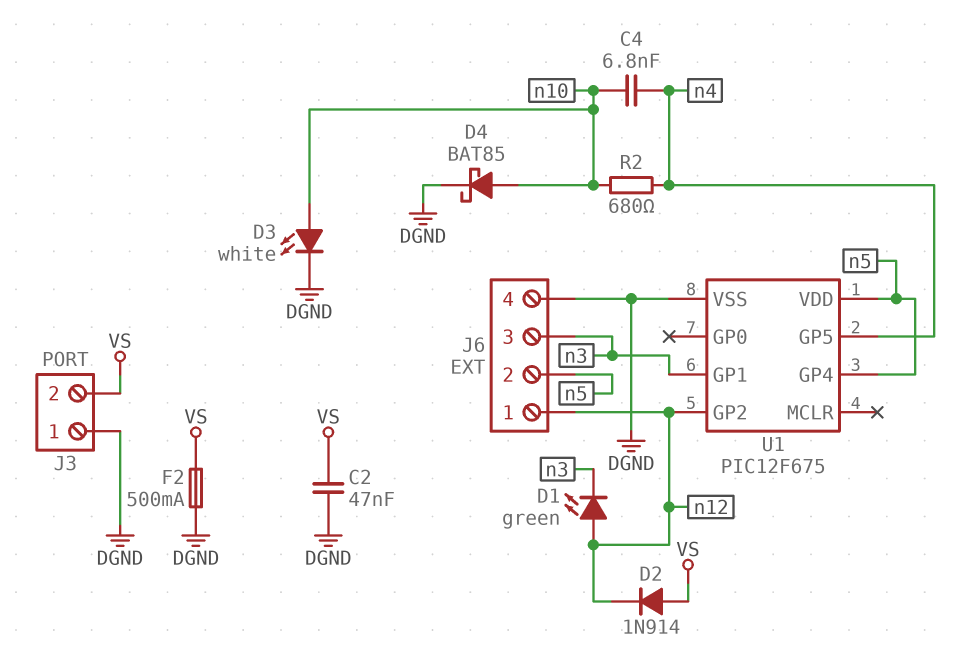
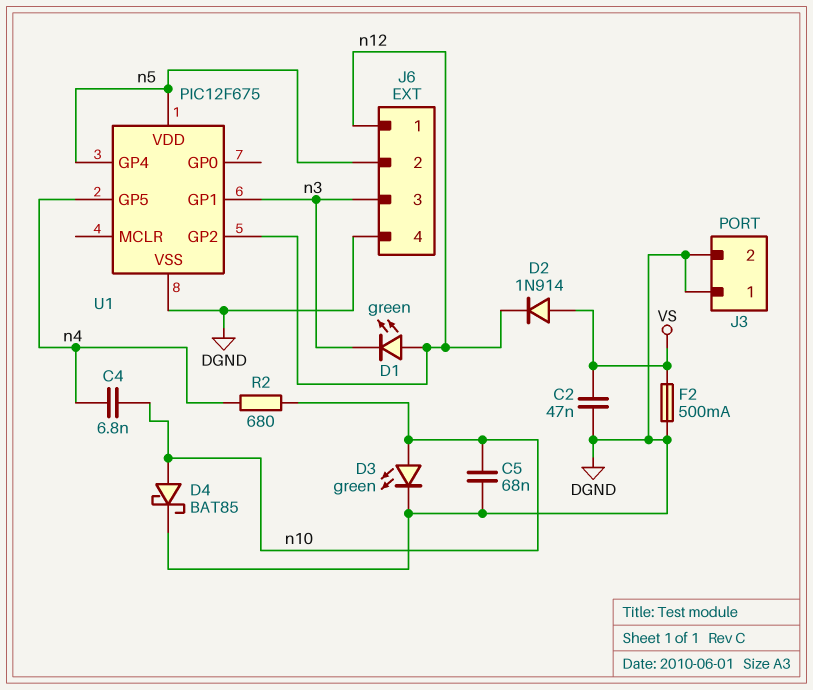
C5: none -> 68nF (DGND, n10)
D3: LED white (A n10, K DGND) -> LED green (A n10, K DGND)
J3 pin 2: VS -> DGND

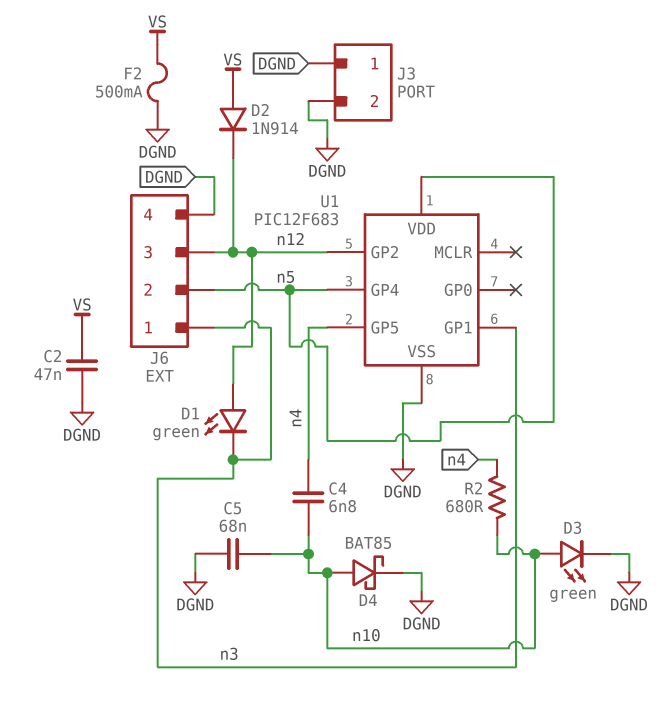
J6 pin 1: n12 -> n3
J6 pin 3: n3 -> n12
U1: PIC12F675 -> PIC12F683

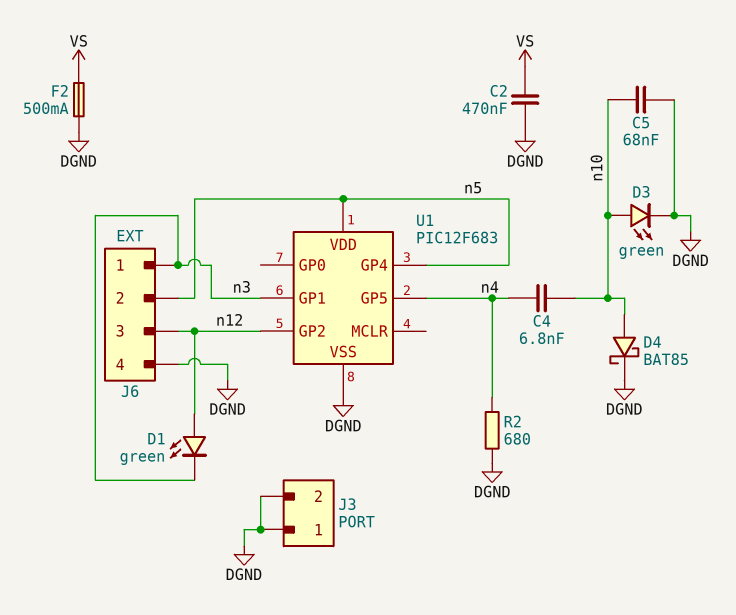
C2: 47nF (DGND, VS) -> 470nF (DGND, VS)
D2: diode 1N914 (A VS, K n12) -> none
R2: 680 (n4, n10) -> 680 (DGND, n4)

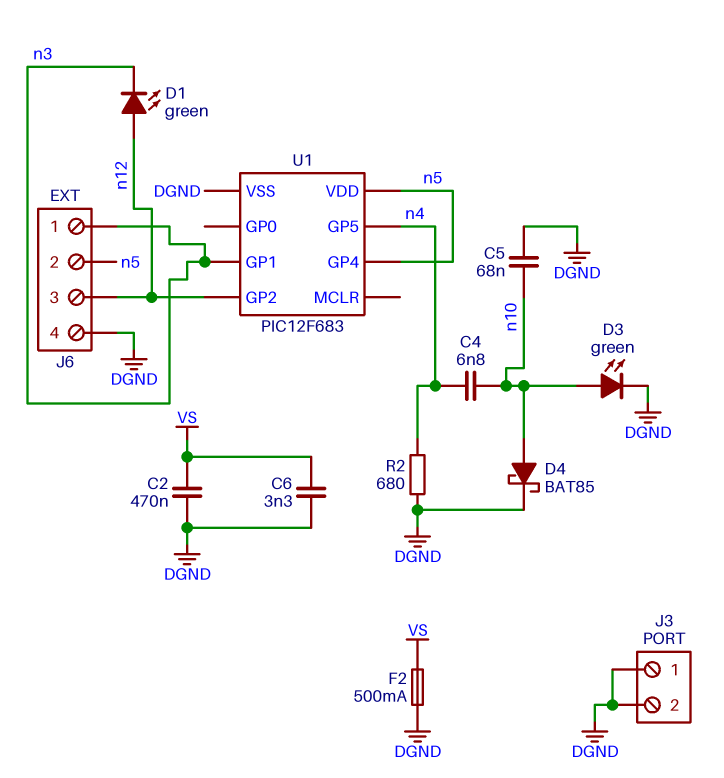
C6: none -> 3.3nF (DGND, VS)

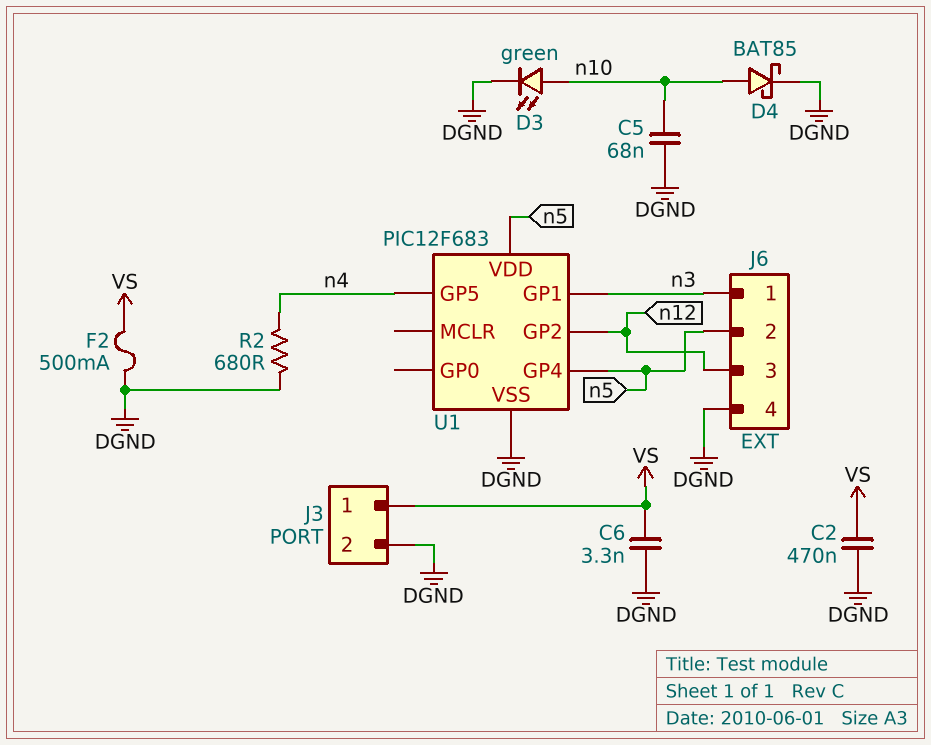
C4: 6.8nF (n4, n10) -> none
D1: LED green (A n12, K n3) -> none
J3 pin 1: DGND -> VS

